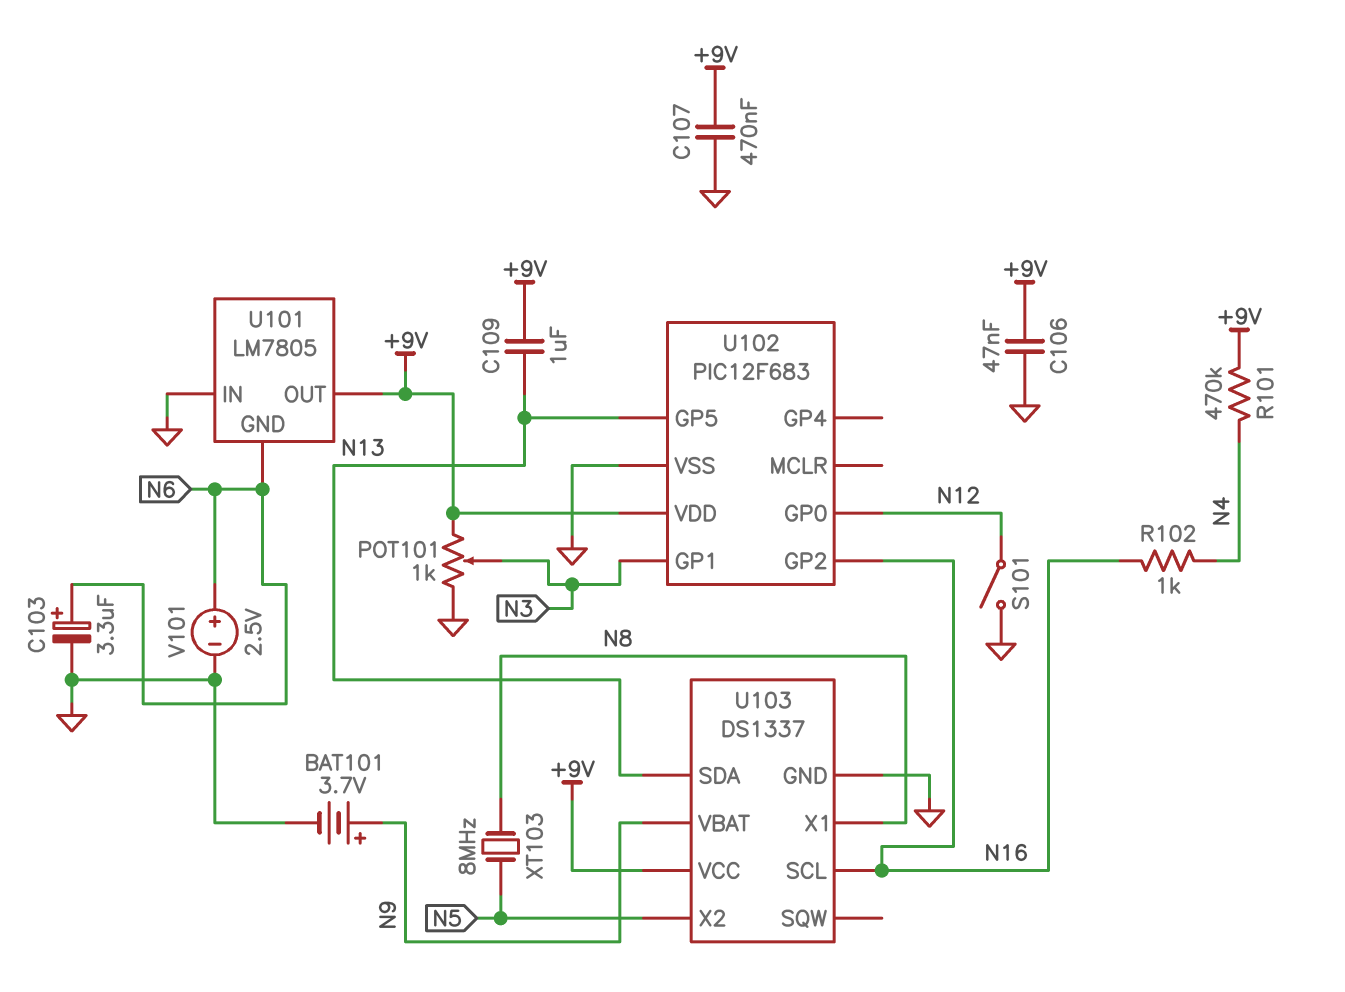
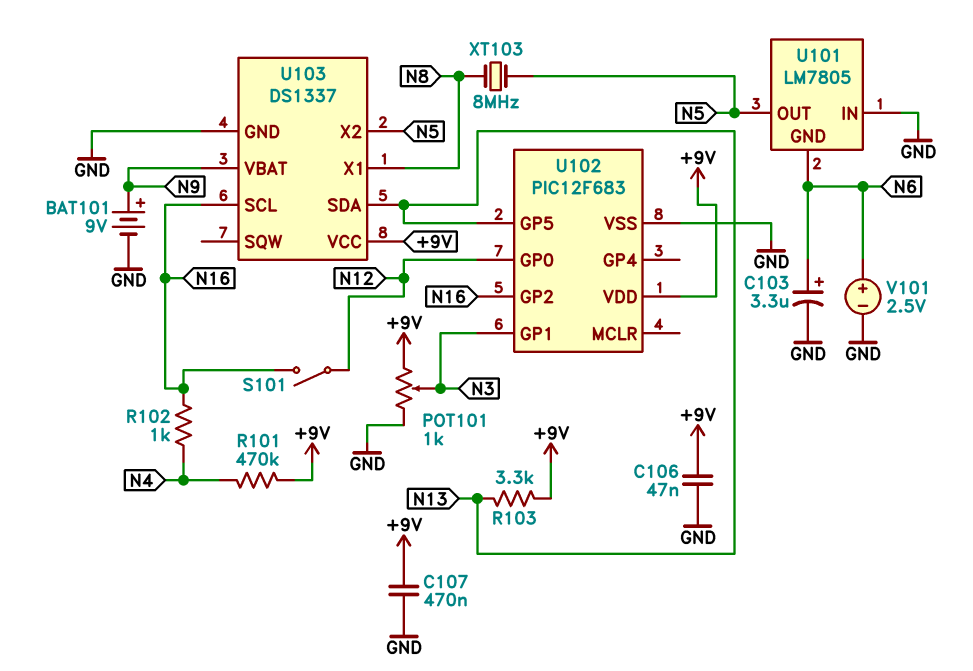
BAT101: 3.7V (plus N9, minus GND) -> 9V (plus N9, minus GND)
C109: 1uF (+9V, N13) -> none
R103: none -> 3.3k (+9V, N13)
S101: switch (GND, N12) -> switch (N12, N16)
U101 pin OUT: +9V -> N5

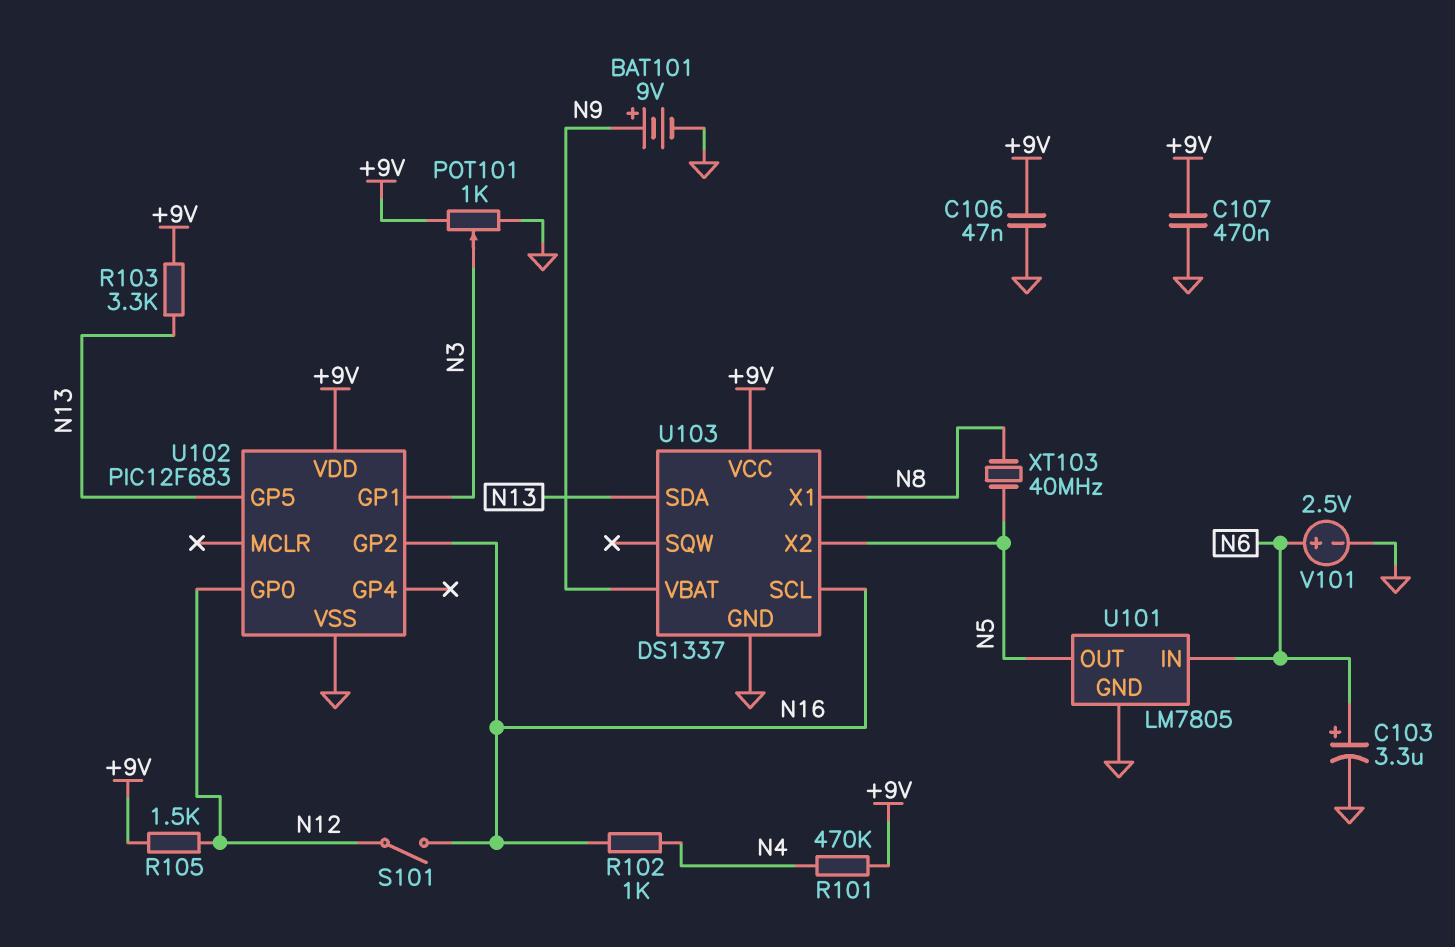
R105: none -> 1.5k (+9V, N12)
U101 pin GND: N6 -> GND
U101 pin IN: GND -> N6
XT103: 8MHz (N5, N8) -> 40MHz (N5, N8)

